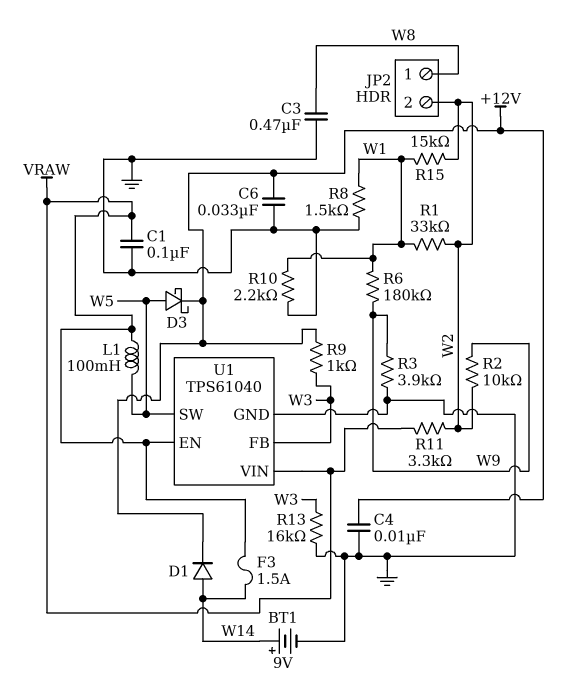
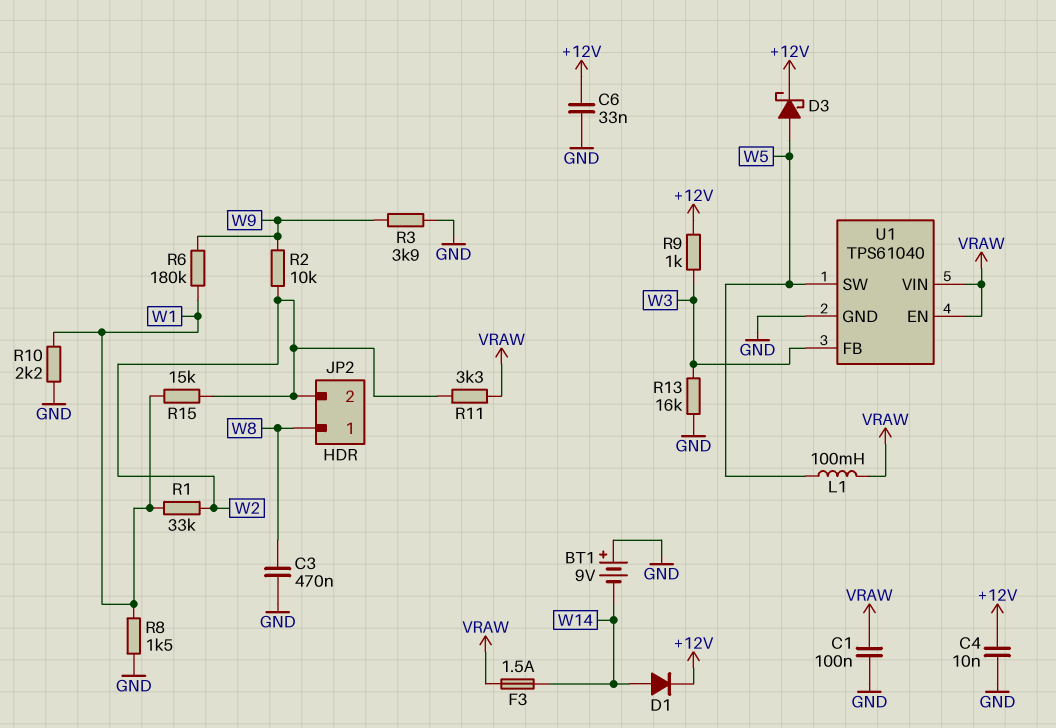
BT1: 9V (plus W14, minus GND) -> 9V (plus GND, minus W14)

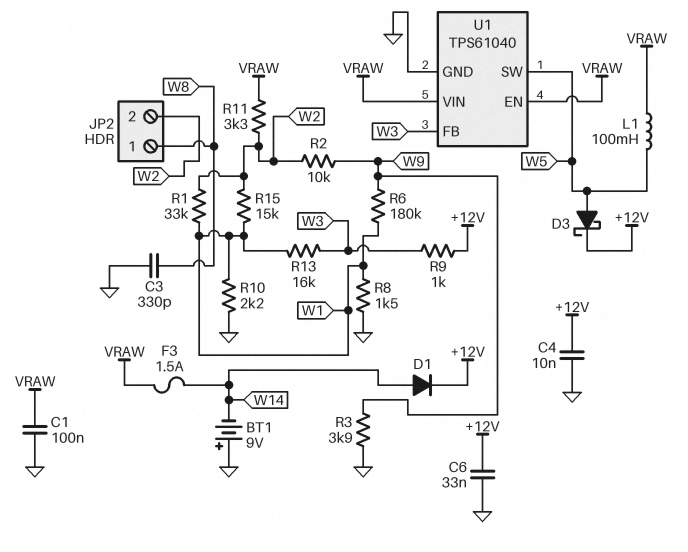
C3: 470nF (GND, W8) -> 330pF (GND, W8)
R13: 16k (GND, W3) -> 16k (W1, W3)

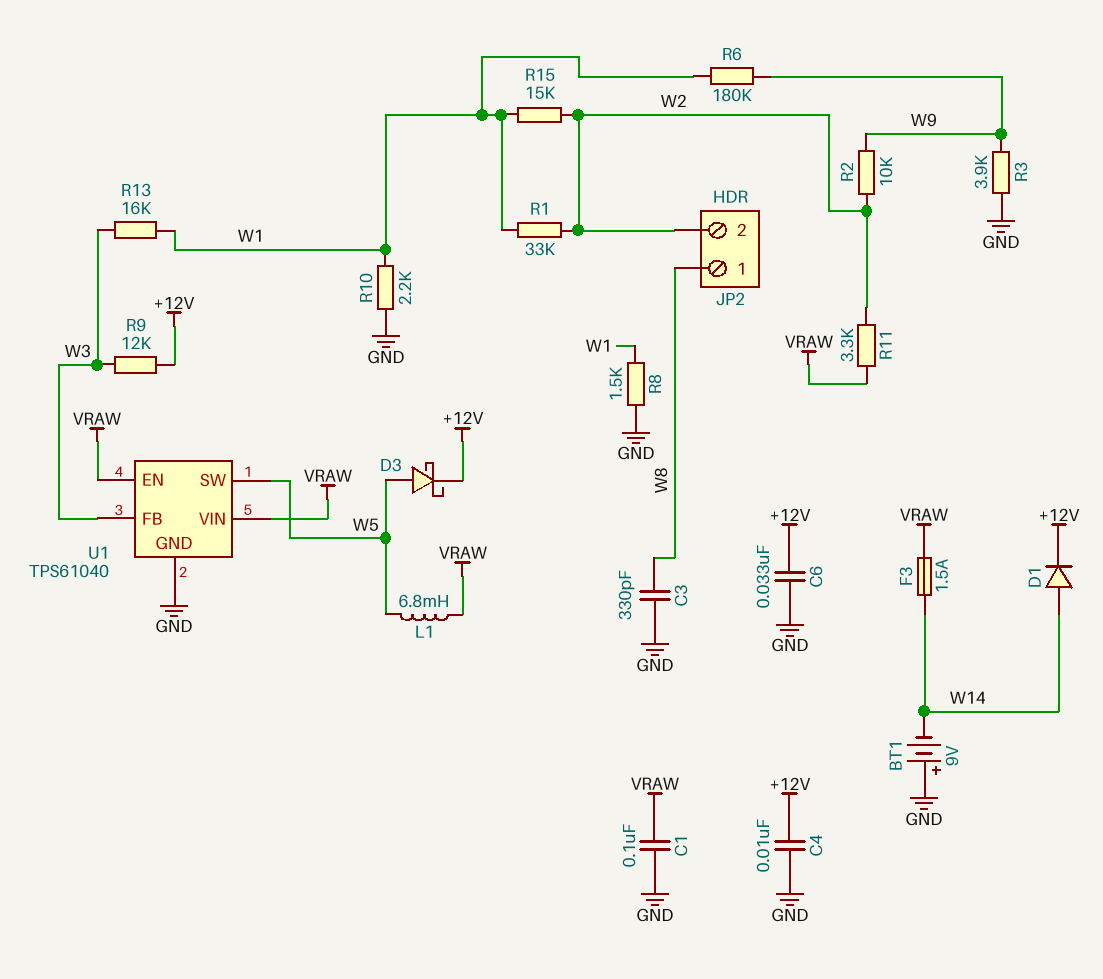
L1: 100mH (VRAW, W5) -> 6.8mH (VRAW, W5)
R9: 1k (+12V, W3) -> 12k (+12V, W3)

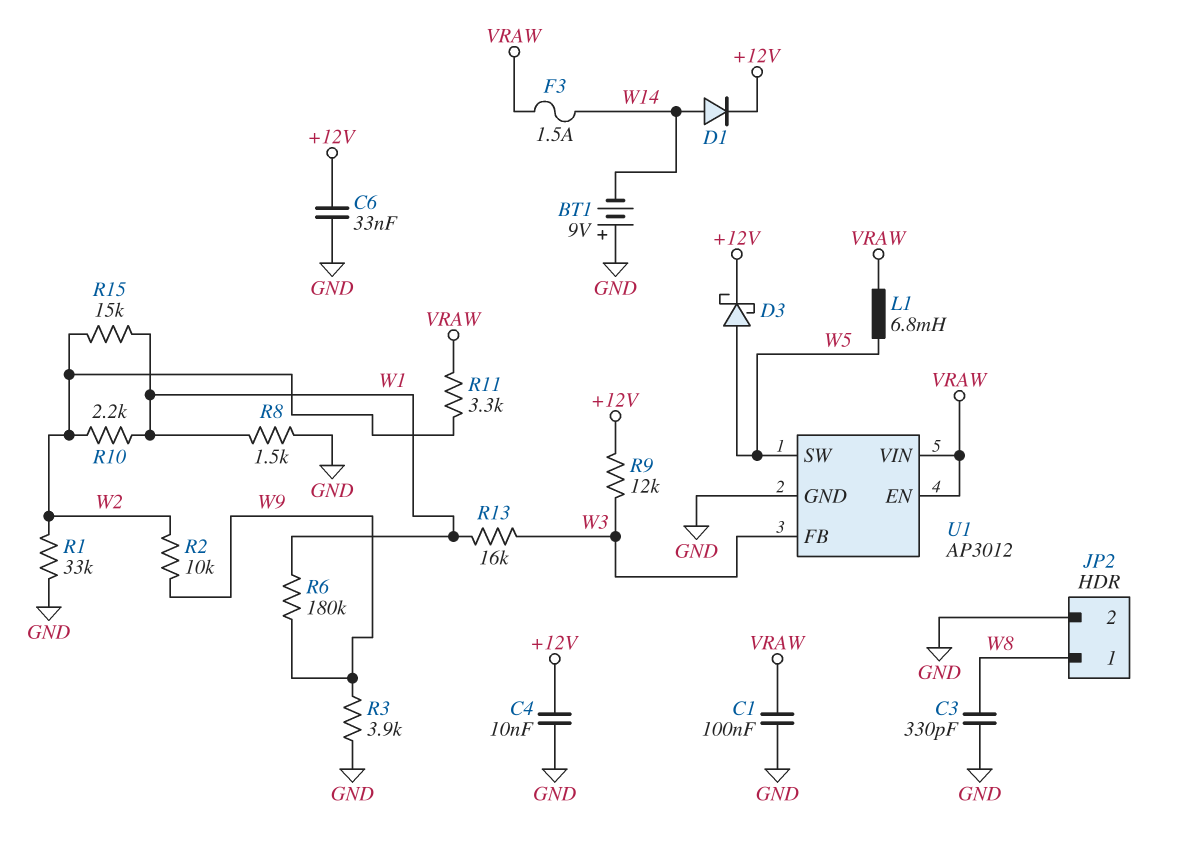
JP2 pin 2: W2 -> GND
R1: 33k (W1, W2) -> 33k (GND, W2)
R10: 2.2k (GND, W1) -> 2.2k (W1, W2)
U1: TPS61040 -> AP3012

